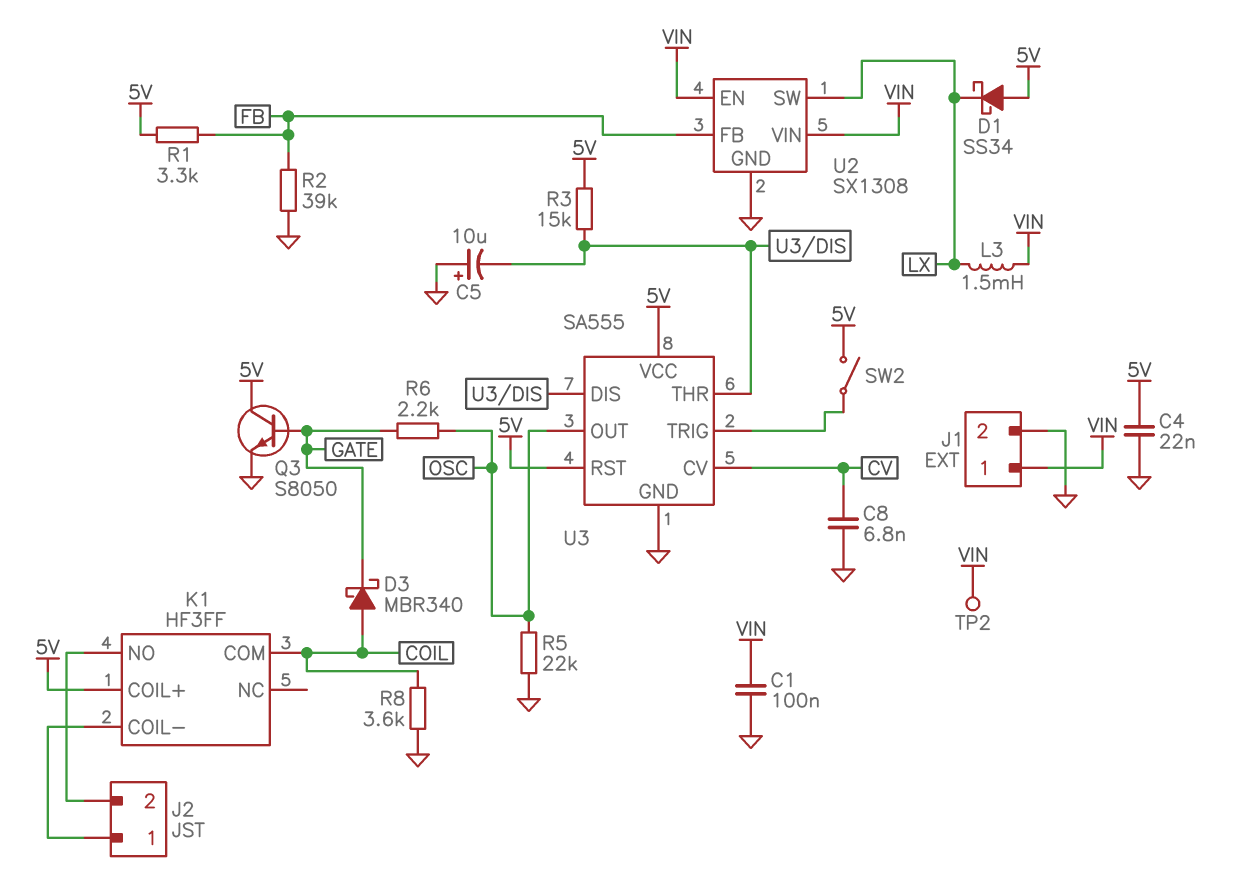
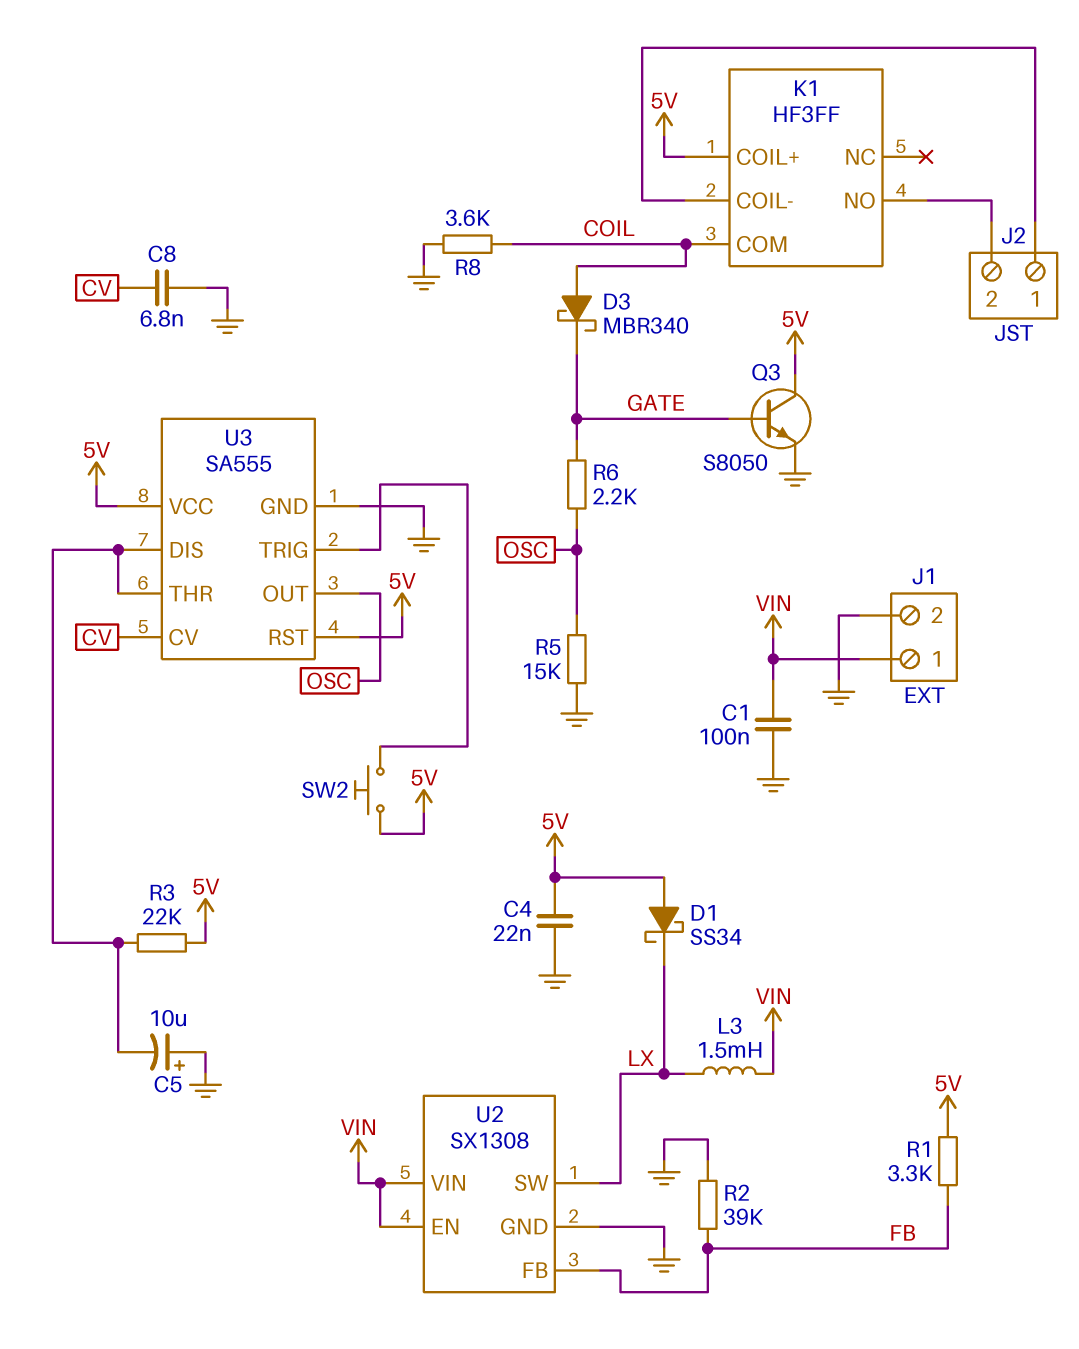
R3: 15k (5V, U3/DIS) -> 22k (5V, U3/DIS)
R5: 22k (GND, OSC) -> 15k (GND, OSC)
SW2: switch (5V, U3/TRIG) -> button (5V, U3/TRIG)
TP2: test point (VIN) -> none

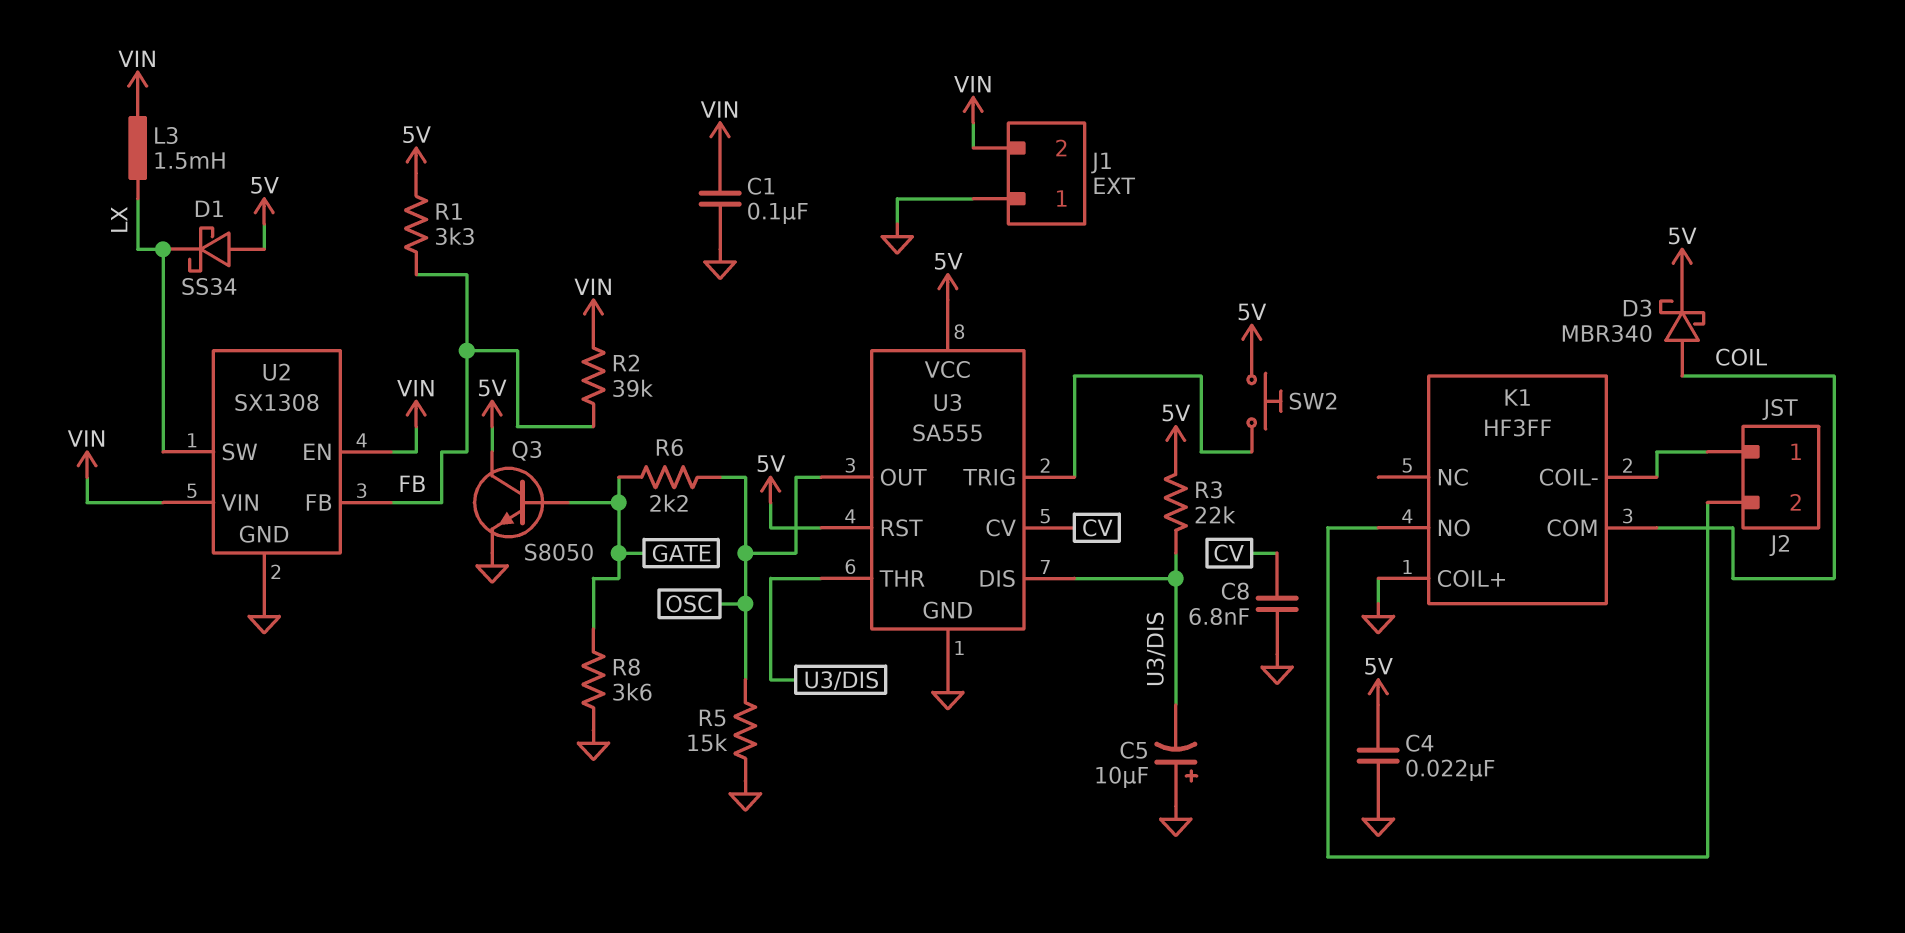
D3: schottky MBR340 (A COIL, K GATE) -> schottky MBR340 (A COIL, K 5V)
J1 pin 1: VIN -> GND
J1 pin 2: GND -> VIN
K1 pin COIL+: 5V -> GND
R2: 39k (FB, GND) -> 39k (FB, VIN)
R8: 3.6k (COIL, GND) -> 3.6k (GATE, GND)

